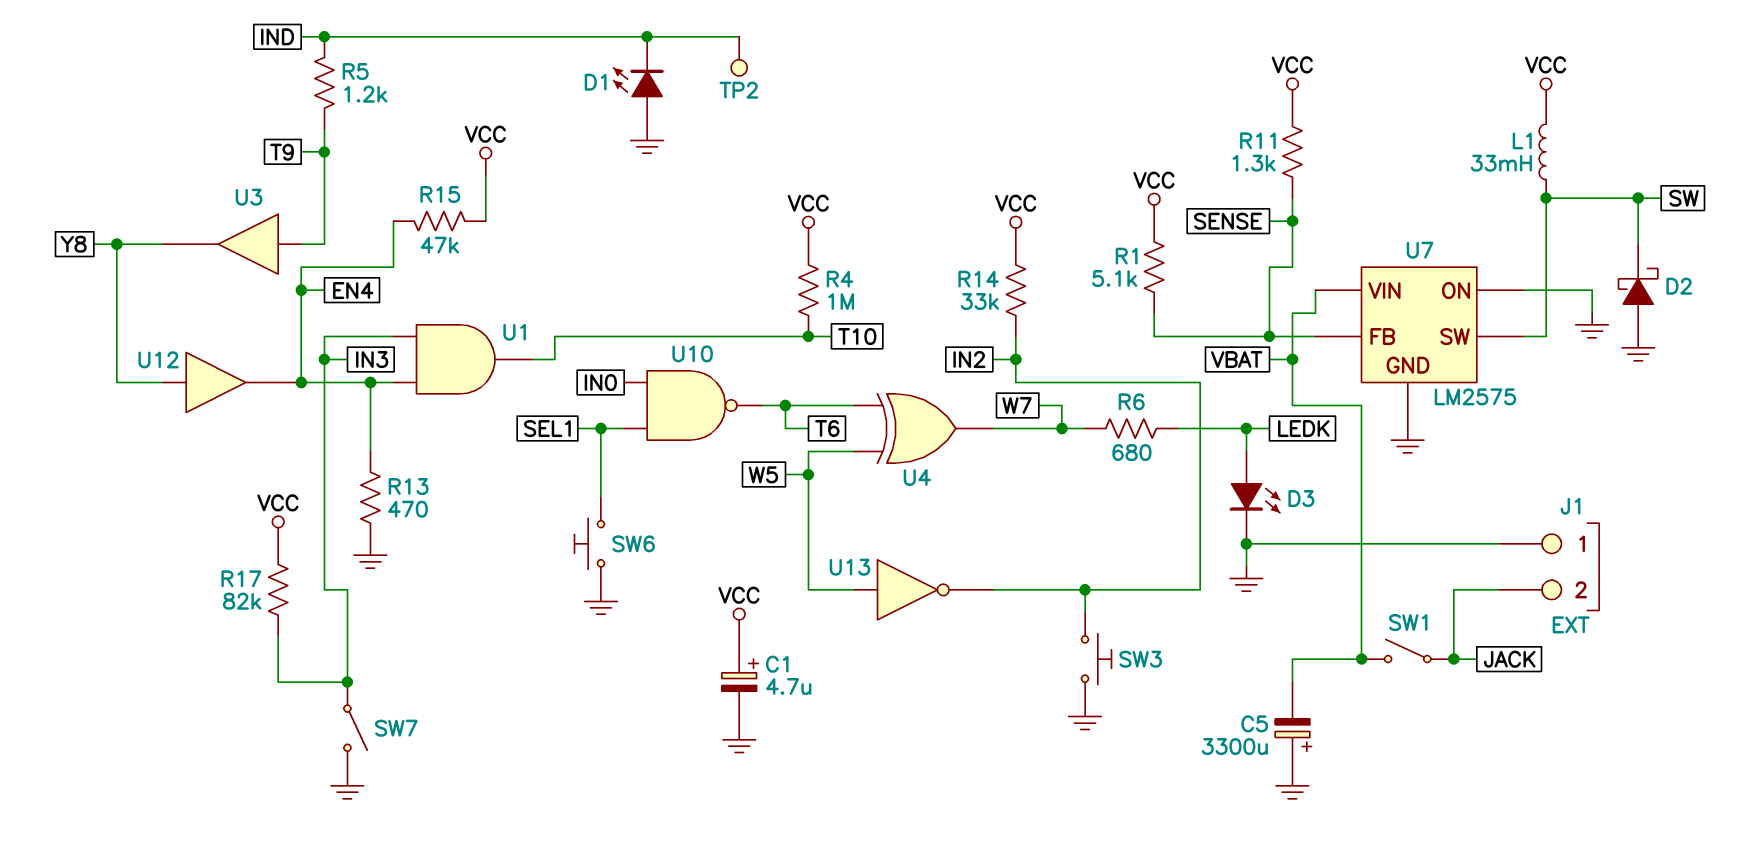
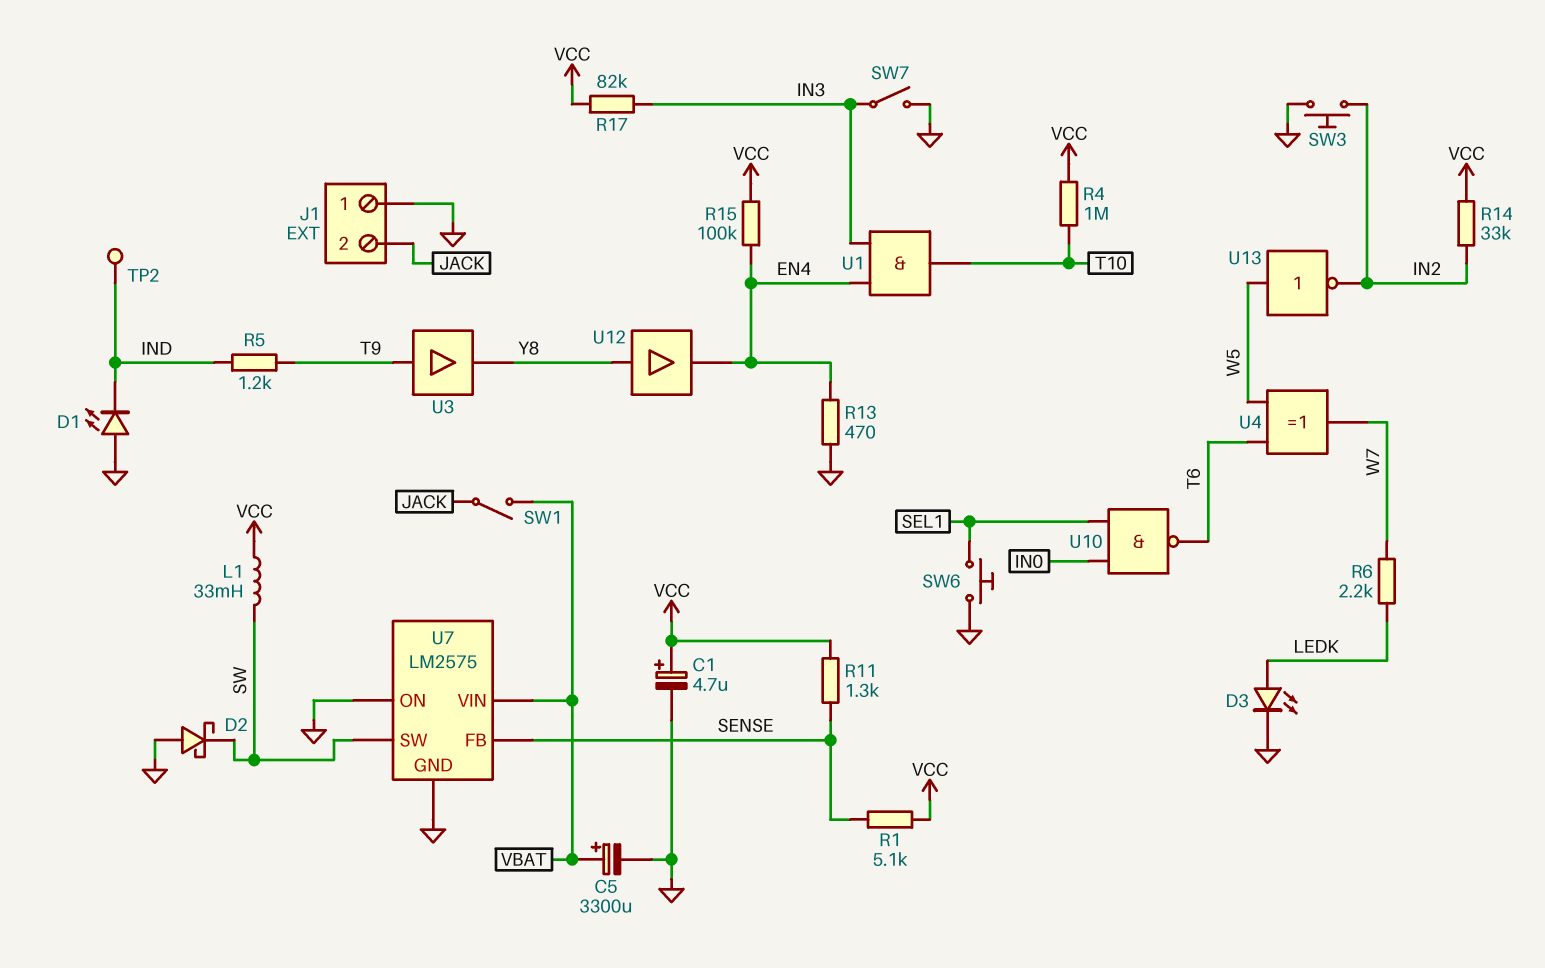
C5: 3300uF (plus GND, minus VBAT) -> 3300uF (plus VBAT, minus GND)
R6: 680 (LEDK, W7) -> 2.2k (LEDK, W7)
R15: 47k (EN4, VCC) -> 100k (EN4, VCC)

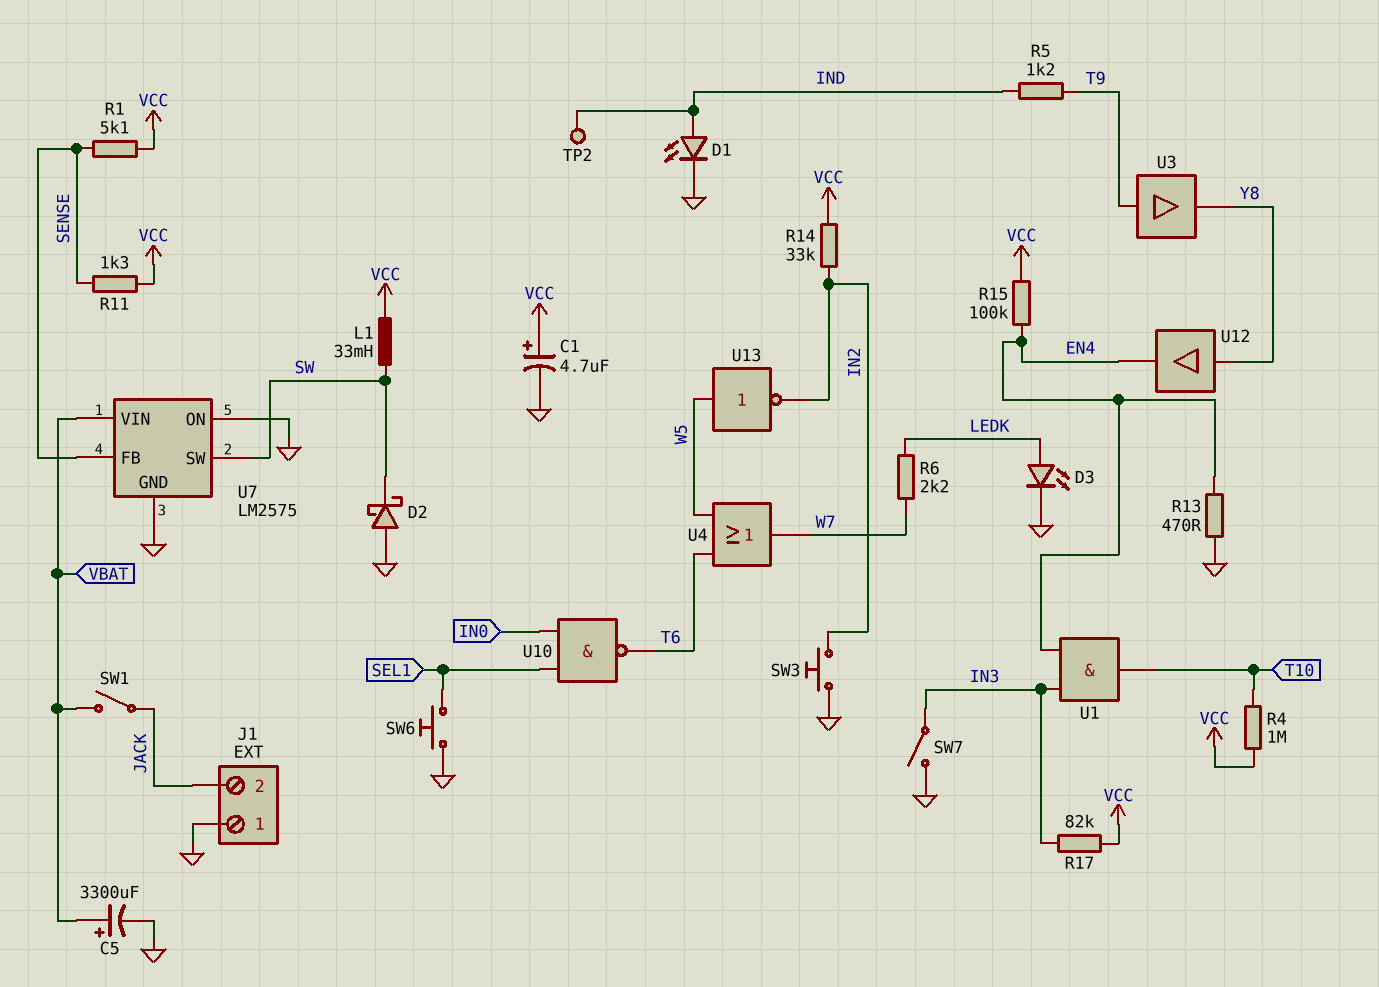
D1: LED (A GND, K IND) -> LED (A IND, K GND)
U4: XOR (in T6, in W5, out W7) -> OR (in T6, in W5, out W7)

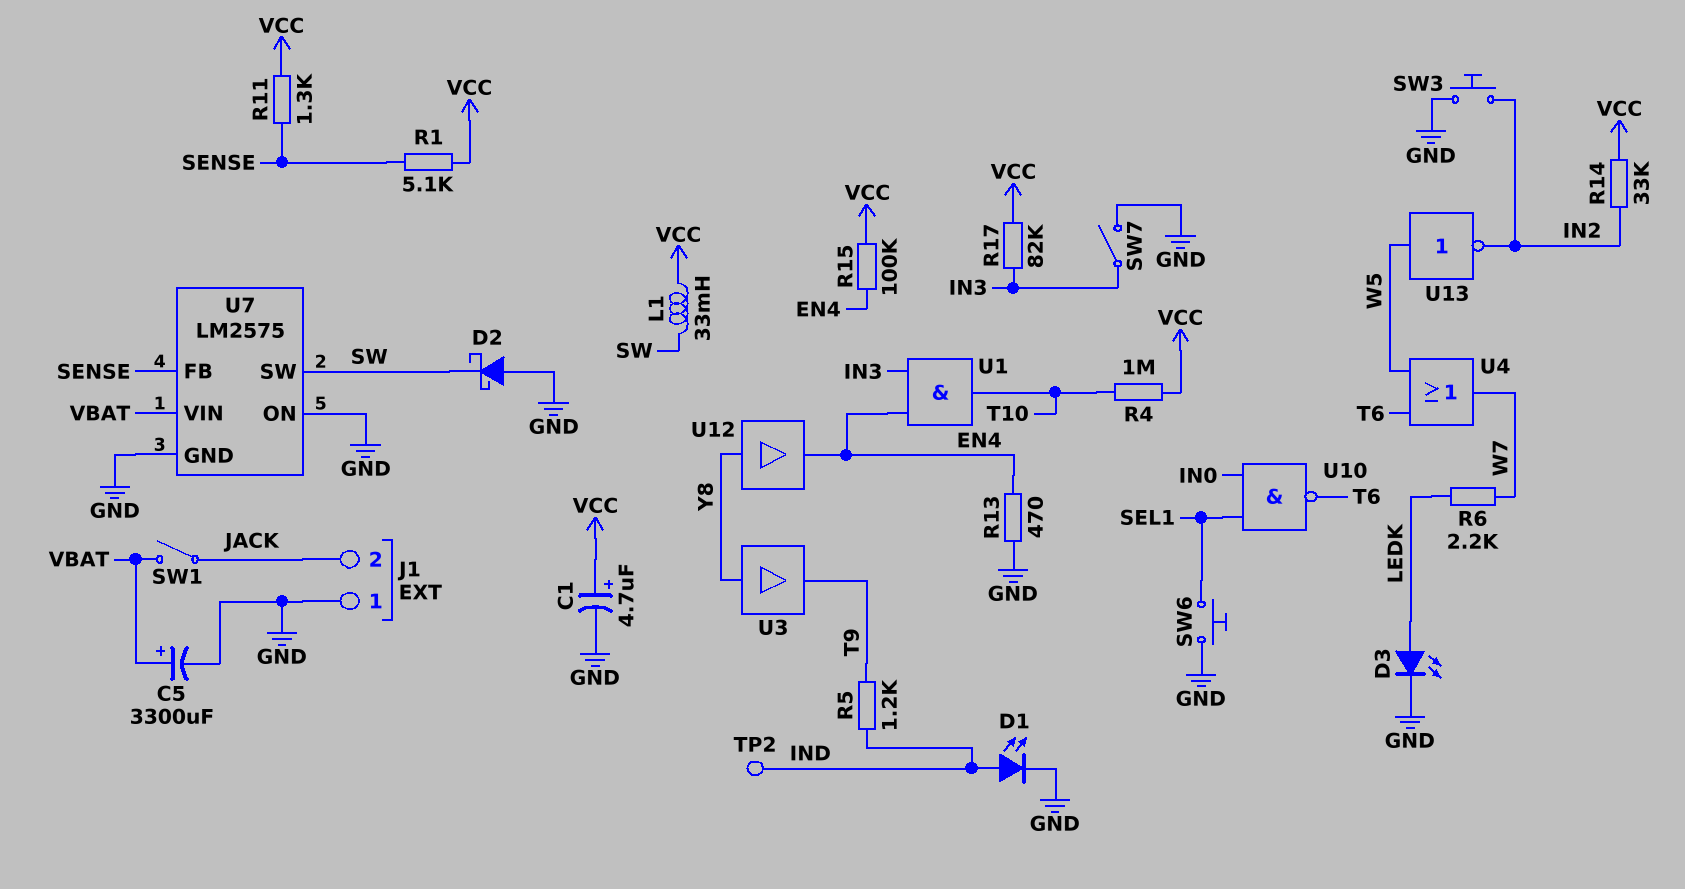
U3: buffer (in T9, out Y8) -> buffer (in Y8, out T9)

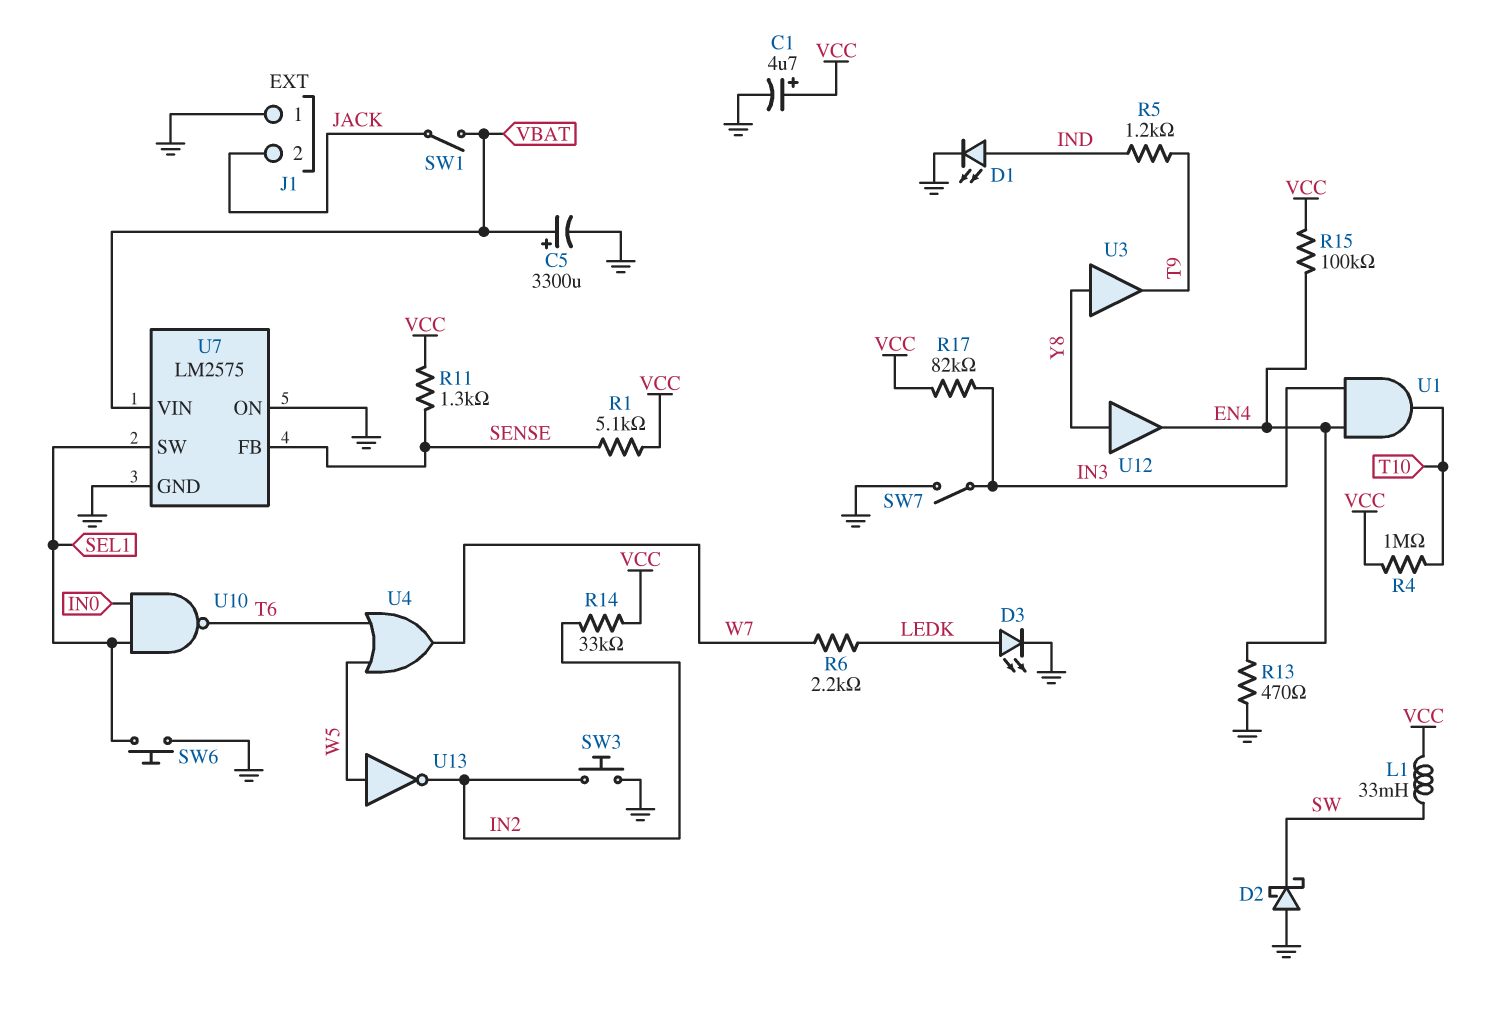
TP2: test point (IND) -> none
U7 pin SW: SW -> SEL1

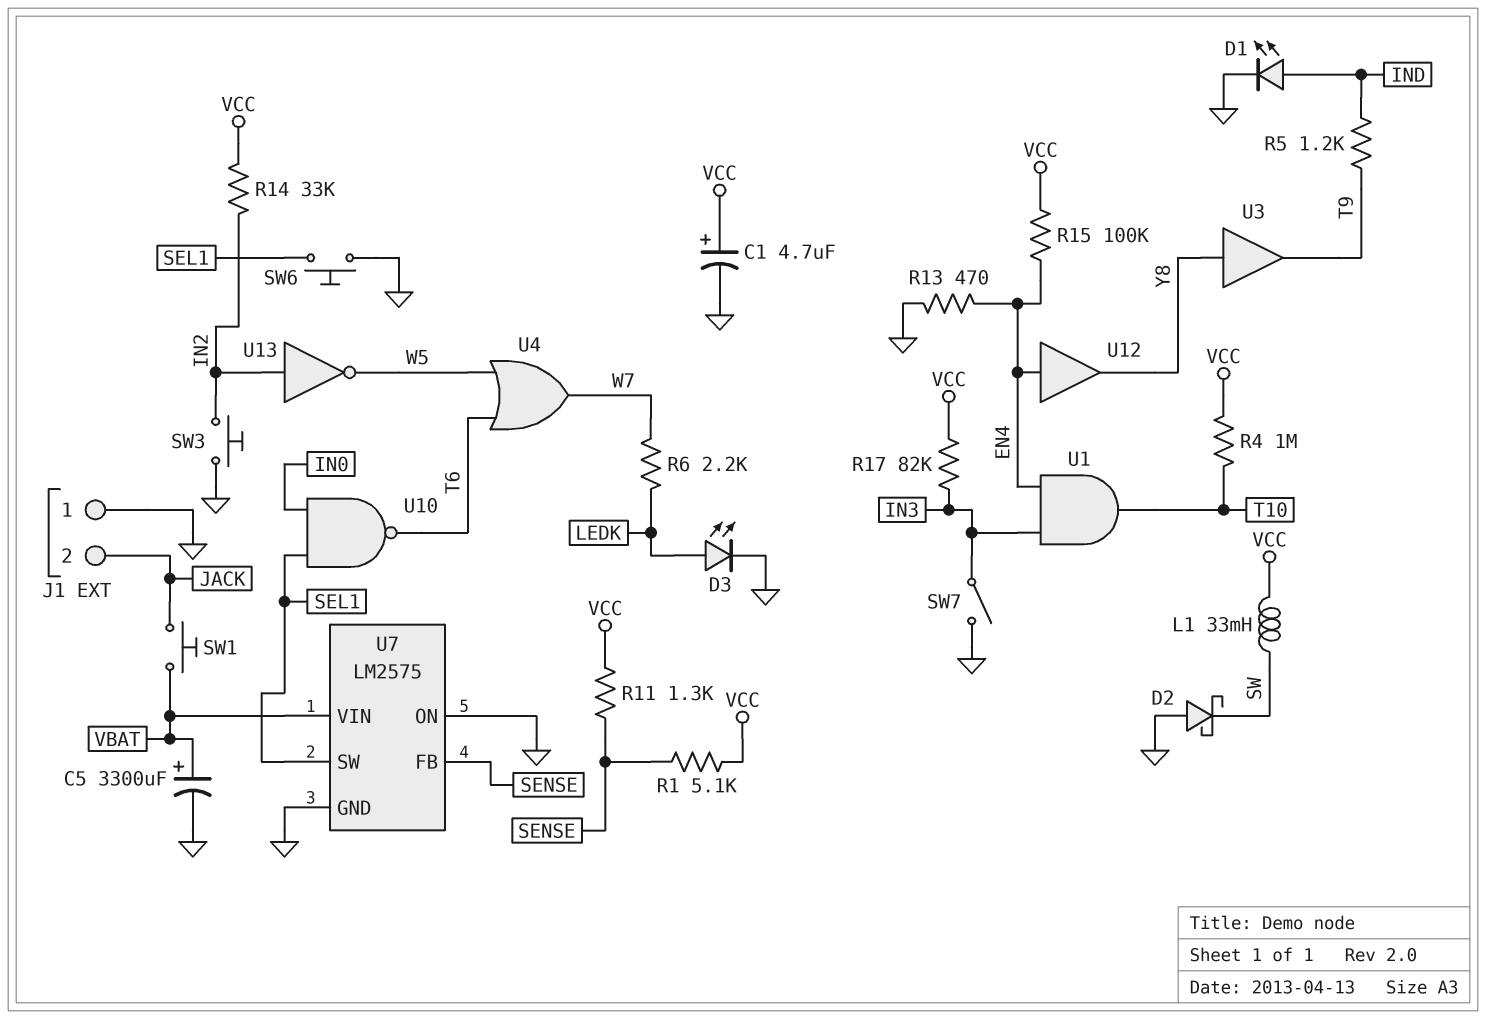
SW1: switch (JACK, VBAT) -> button (JACK, VBAT)
U12: buffer (in Y8, out EN4) -> buffer (in EN4, out Y8)
U13: NOT (in W5, out IN2) -> NOT (in IN2, out W5)

